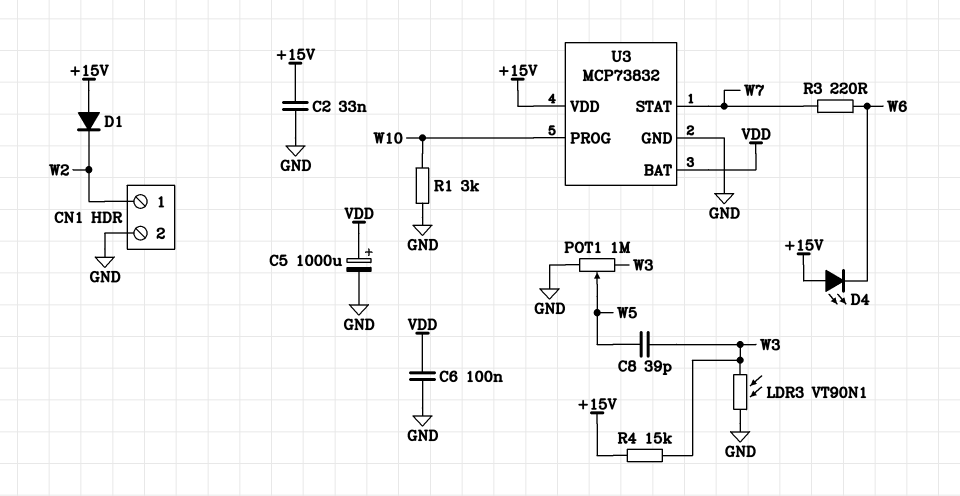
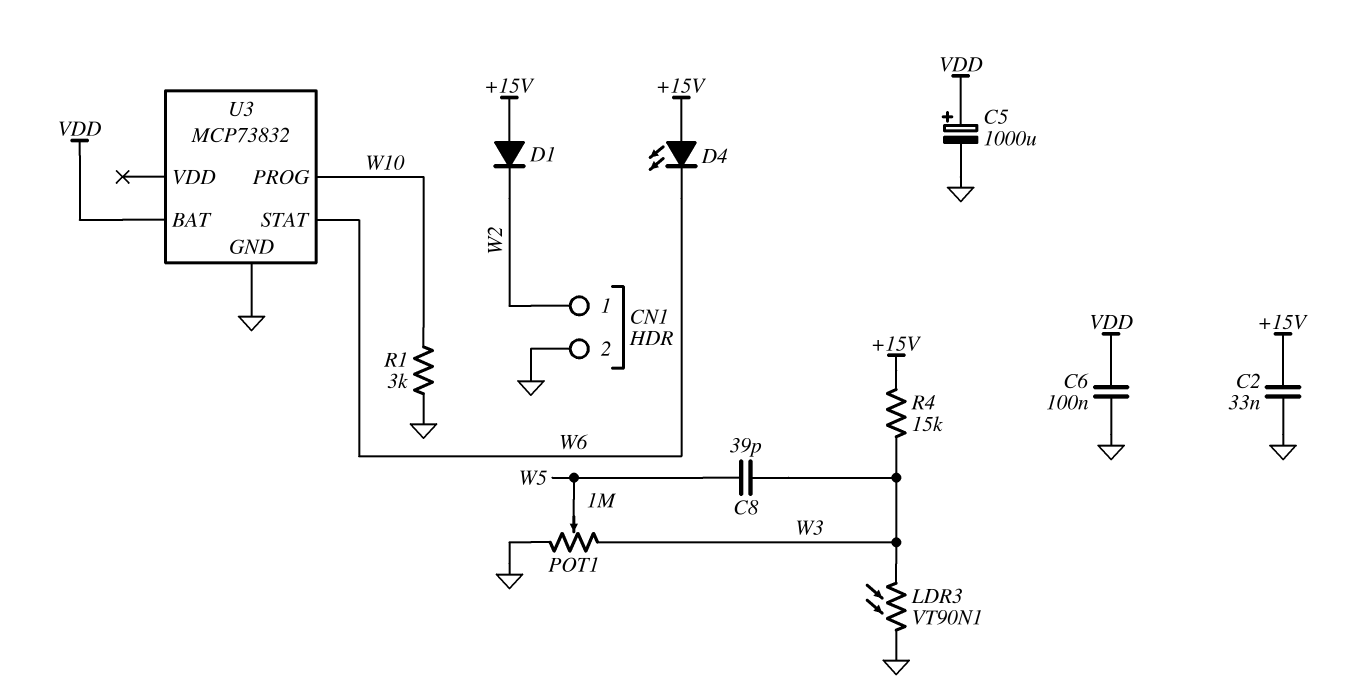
R3: 220 (W6, W7) -> none
U3 pin STAT: W7 -> W6
U3 pin VDD: +15V -> none

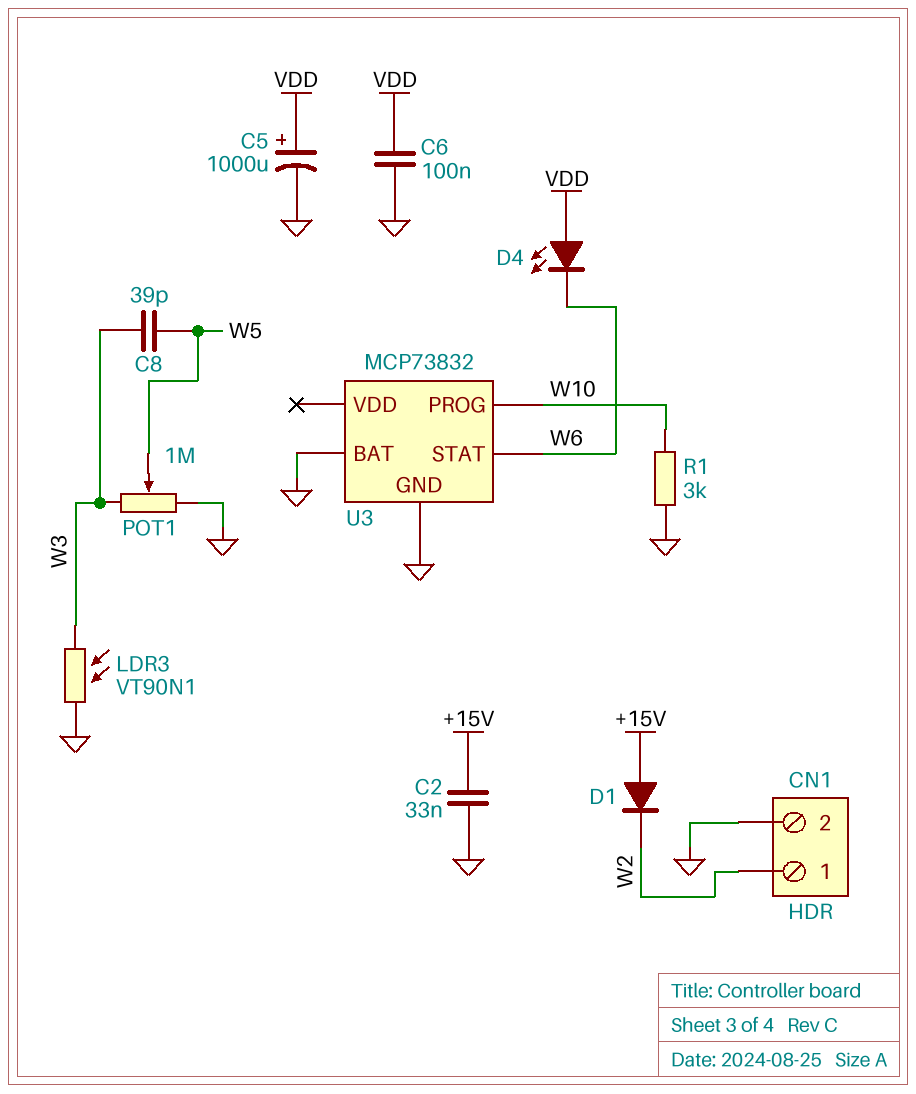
D4: LED (A +15V, K W6) -> LED (A VDD, K W6)
R4: 15k (+15V, W3) -> none
U3 pin BAT: VDD -> GND

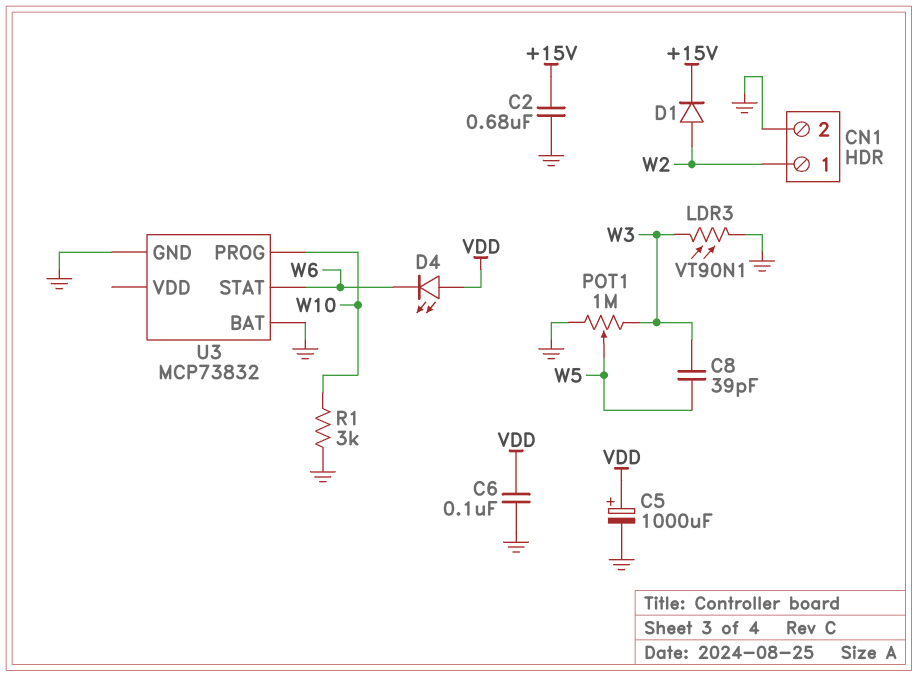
C2: 33nF (+15V, GND) -> 680nF (+15V, GND)
D1: diode (A +15V, K W2) -> diode (A W2, K +15V)

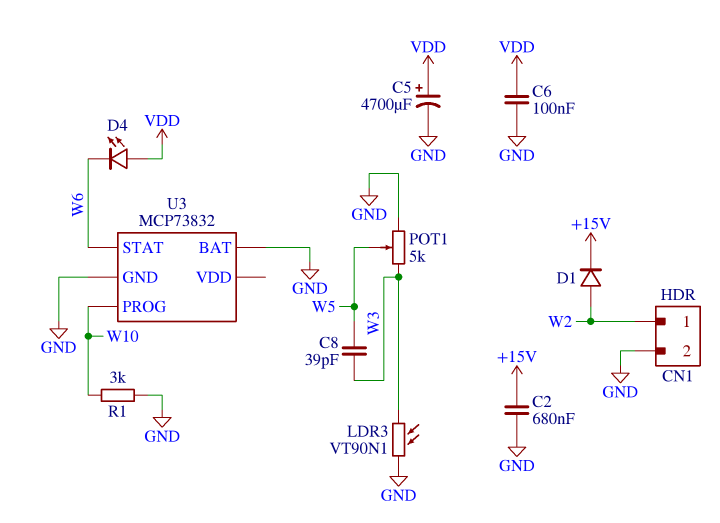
C5: 1000uF (plus VDD, minus GND) -> 4700uF (plus VDD, minus GND)
POT1: 1M (GND, W3, wiper W5) -> 5k (GND, W3, wiper W5)

